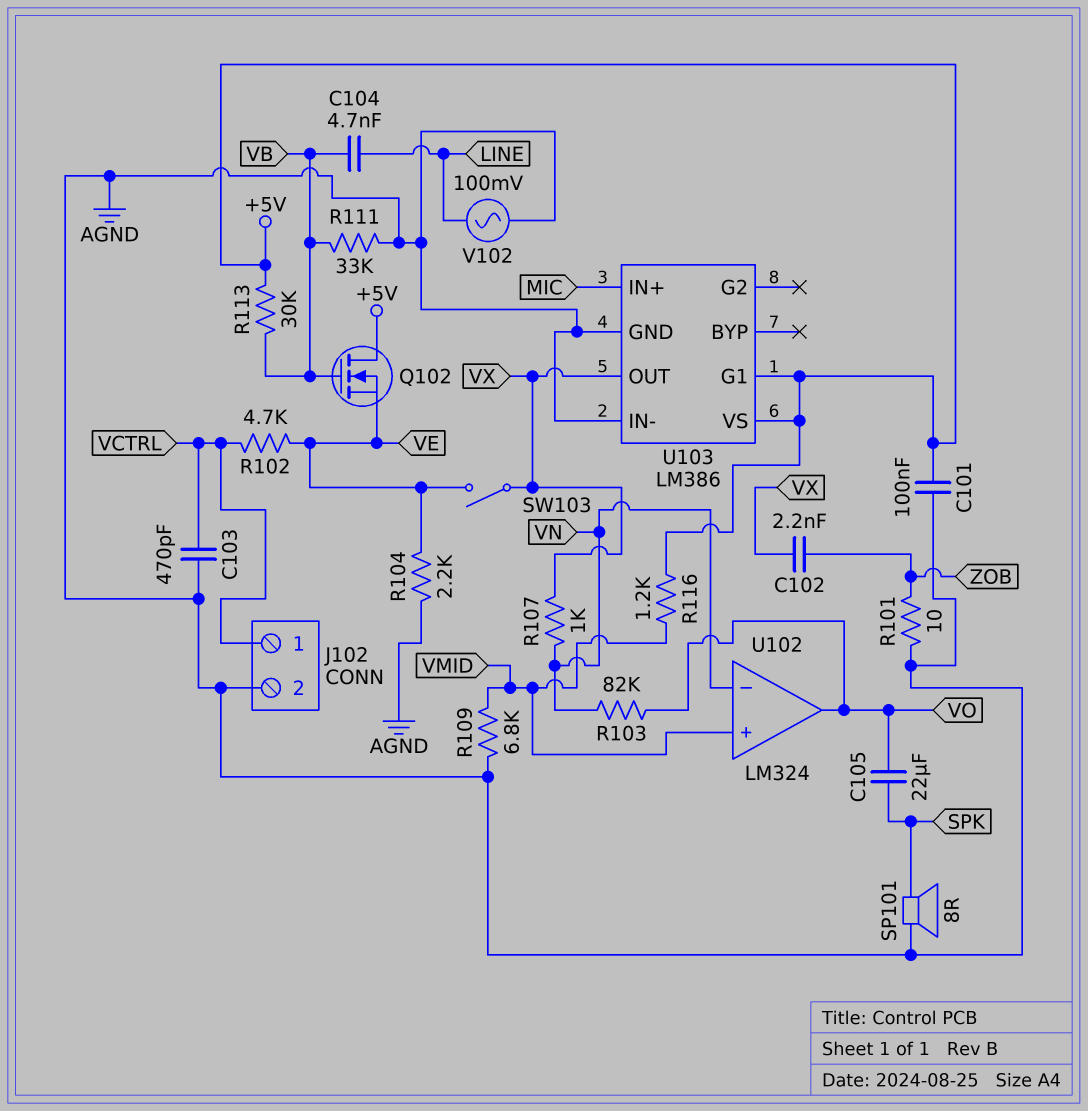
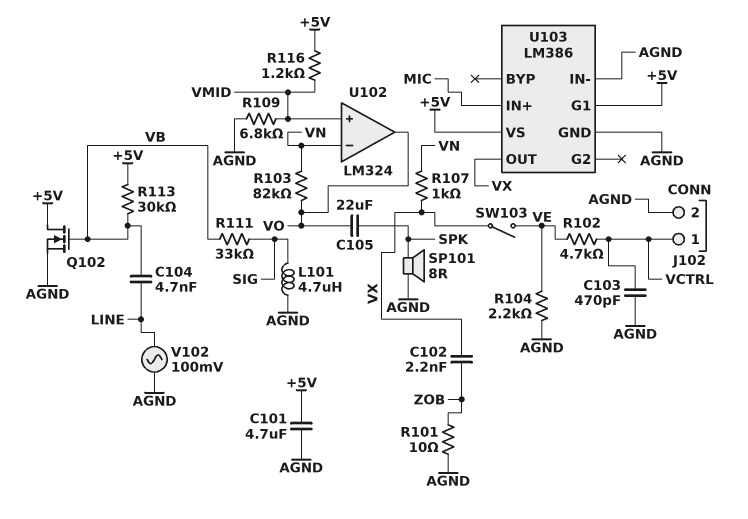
C101: 100nF (+5V, AGND) -> 4.7uF (+5V, AGND)
L101: none -> 4.7uH (AGND, SIG)
Q102: NMOS (G VB, D +5V, S VE) -> NMOS (G VB, D +5V, S AGND)
R111: 33k (AGND, VB) -> 33k (SIG, VB)

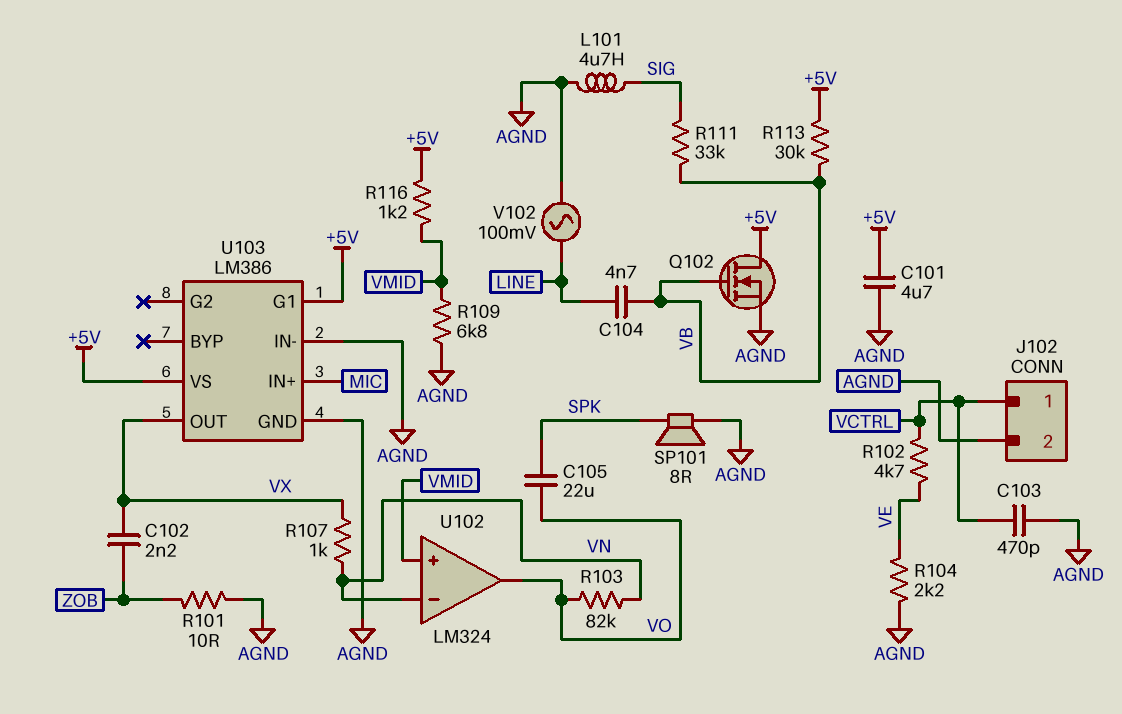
SW103: switch (VE, VX) -> none

